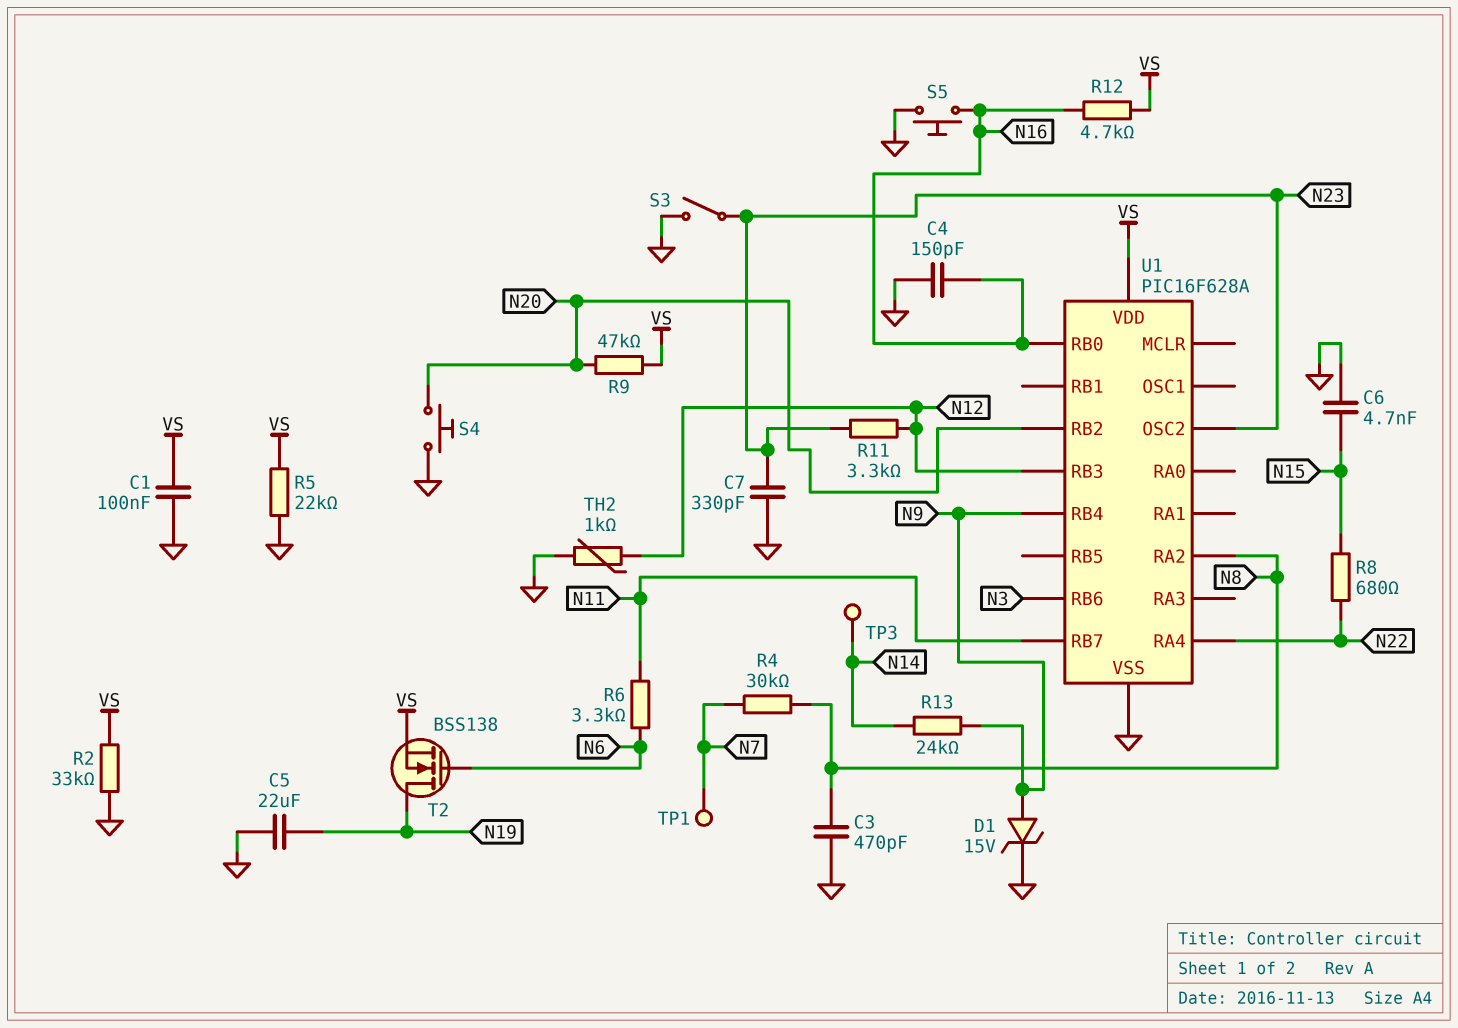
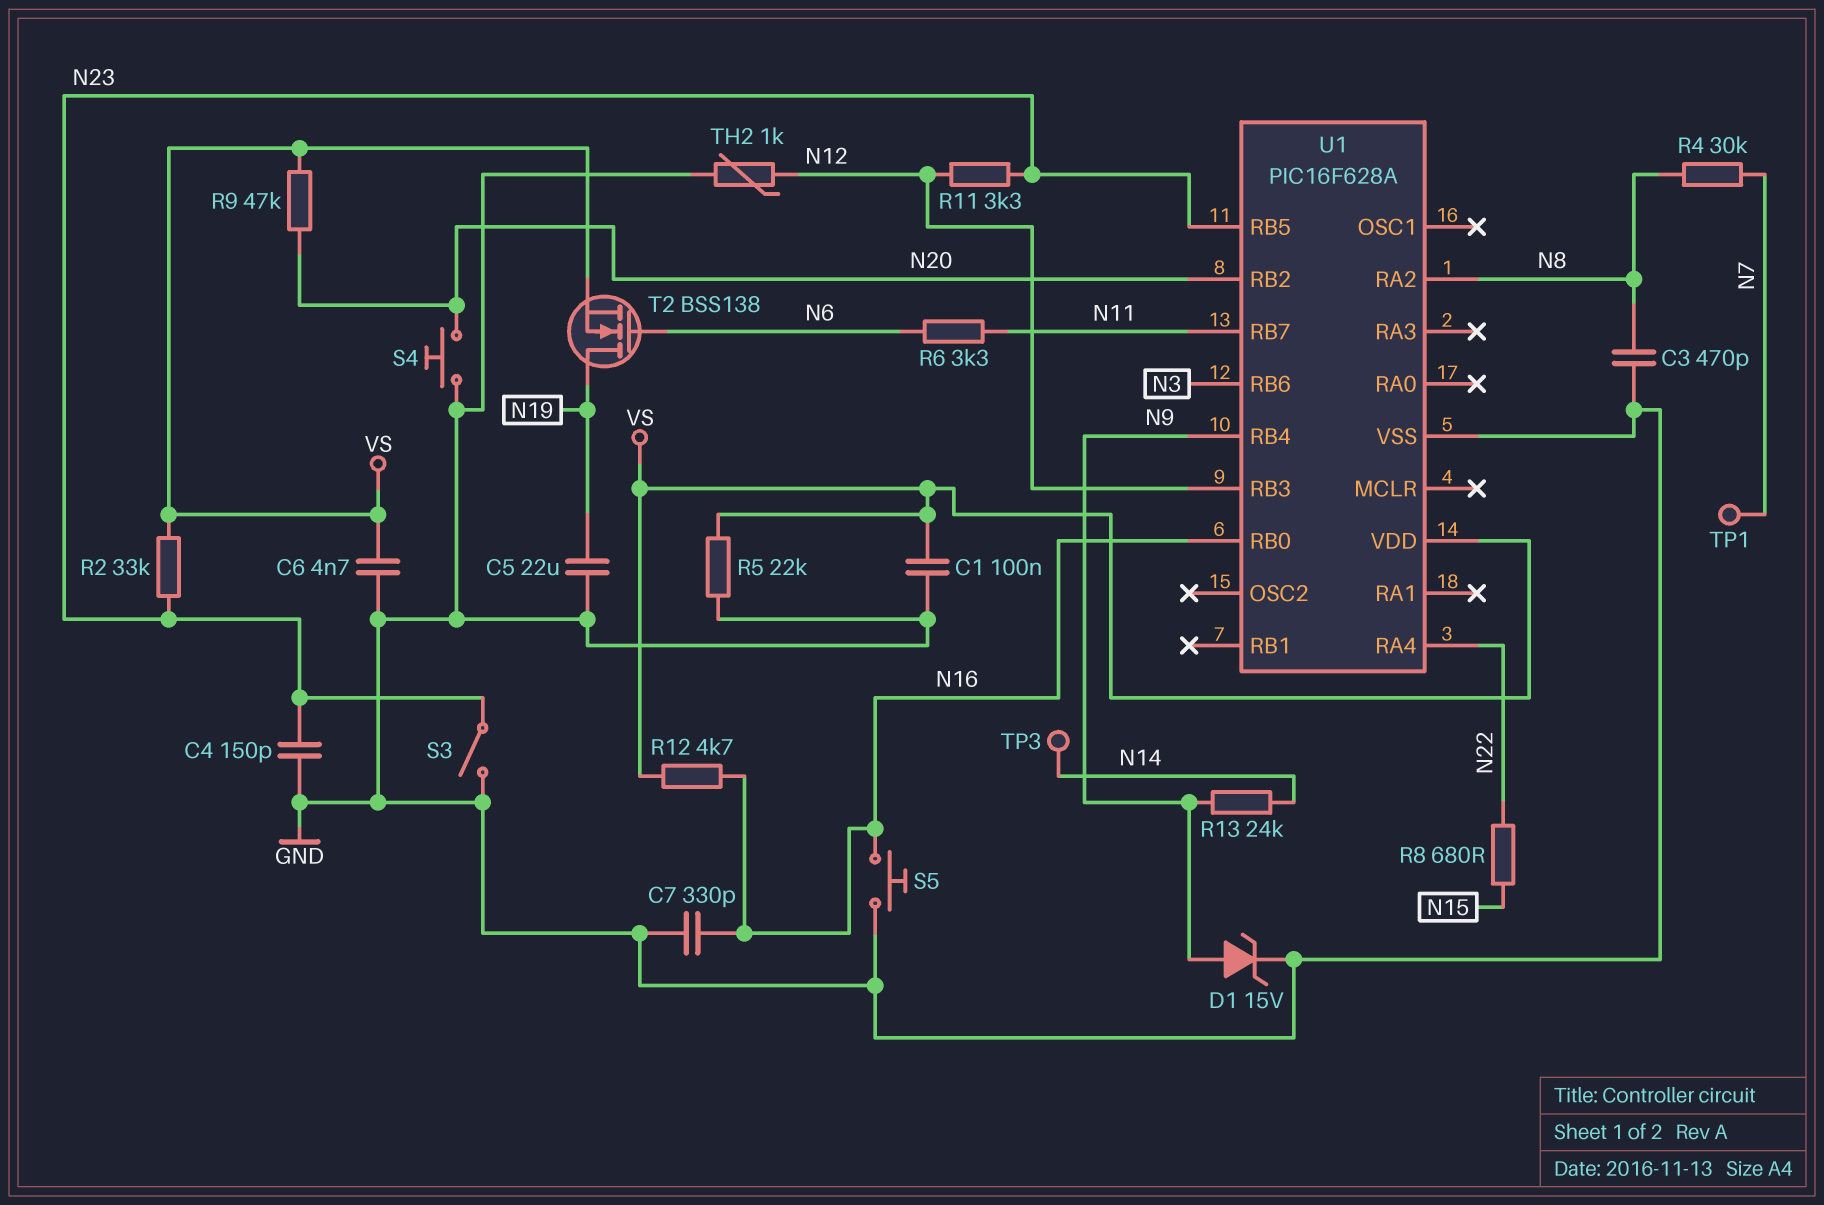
C4: 150pF (GND, N16) -> 150pF (GND, N23)
C6: 4.7nF (GND, N15) -> 4.7nF (GND, VS)
C7: 330pF (GND, N23) -> 330pF (GND, N16)
R2: 33k (GND, VS) -> 33k (N23, VS)
U1 pin OSC2: N23 -> none
U1 pin RB5: none -> N23

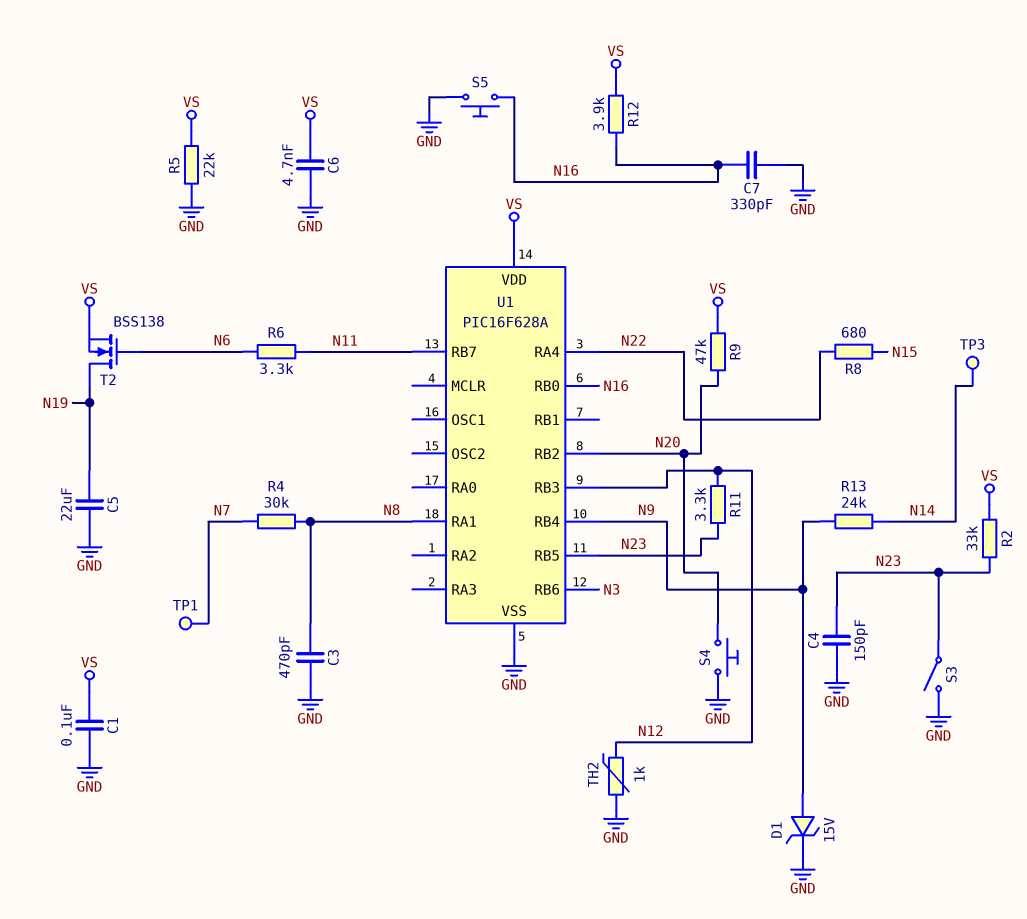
R12: 4.7k (N16, VS) -> 3.9k (N16, VS)
U1 pin RA1: none -> N8
U1 pin RA2: N8 -> none

